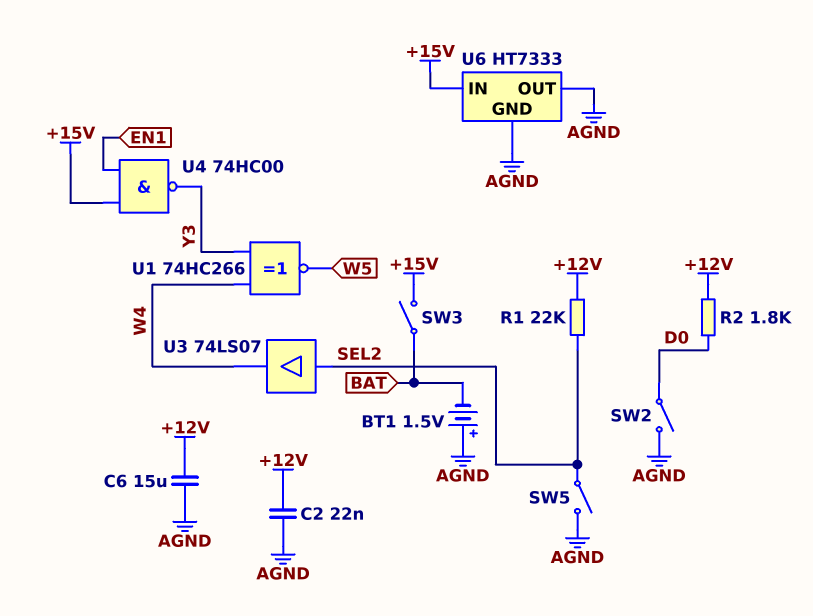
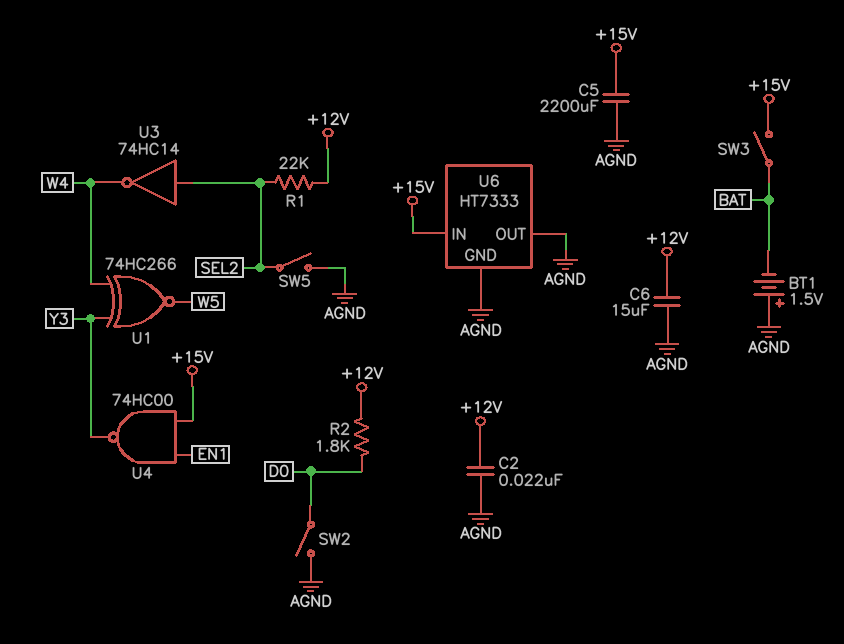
C5: none -> 2200uF (+15V, AGND)
U3: buffer 74LS07 (in SEL2, out W4) -> NOT 74HC14 (in SEL2, out W4)

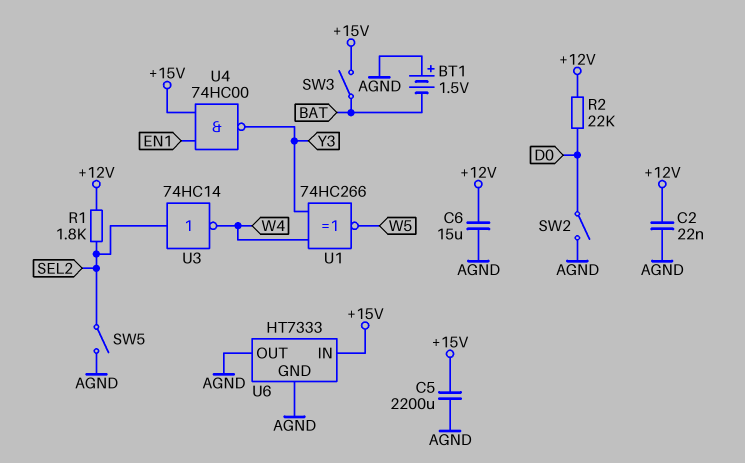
R1: 22k (+12V, SEL2) -> 1.8k (+12V, SEL2)
R2: 1.8k (+12V, D0) -> 22k (+12V, D0)

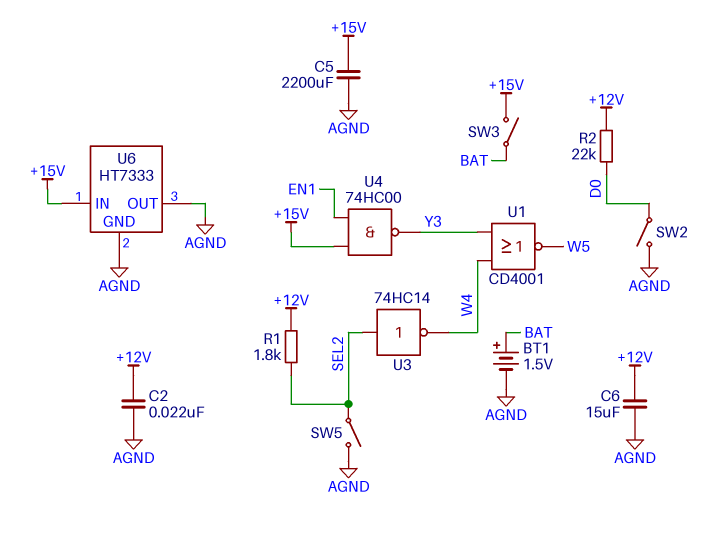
BT1: 1.5V (plus AGND, minus BAT) -> 1.5V (plus BAT, minus AGND)
U1: XNOR 74HC266 (in W4, in Y3, out W5) -> NOR CD4001 (in W4, in Y3, out W5)

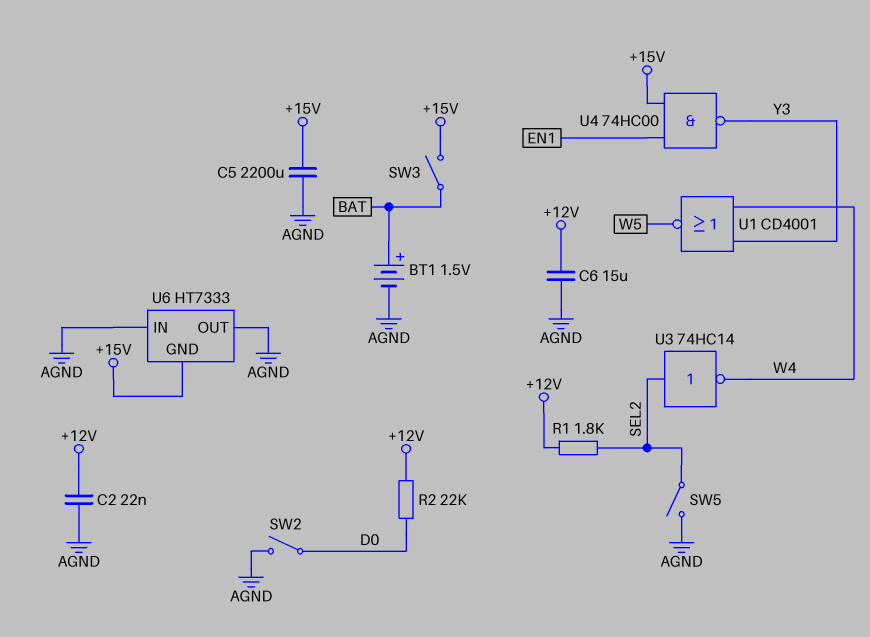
U6 pin GND: AGND -> +15V
U6 pin IN: +15V -> AGND

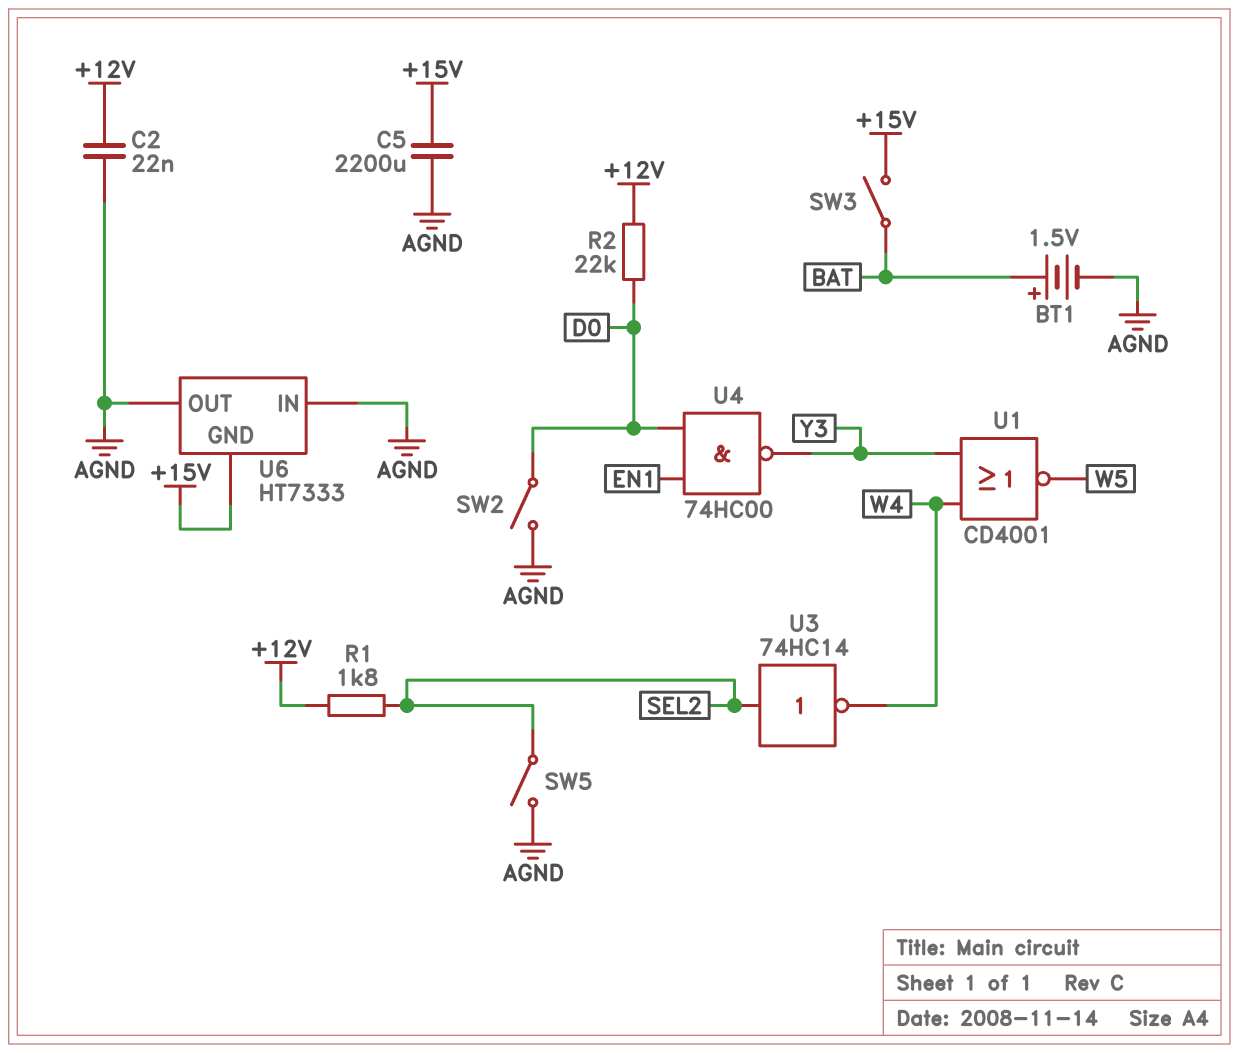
C6: 15uF (+12V, AGND) -> none
U4: NAND 74HC00 (in +15V, in EN1, out Y3) -> NAND 74HC00 (in D0, in EN1, out Y3)

